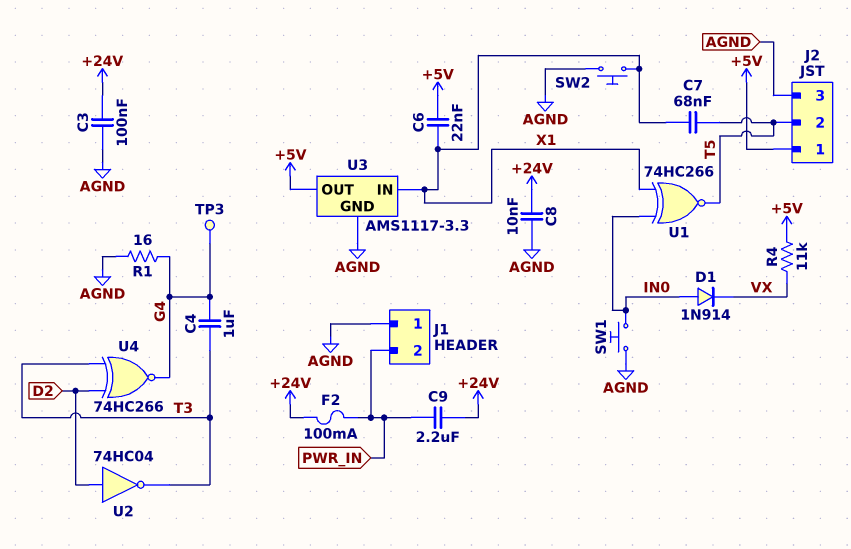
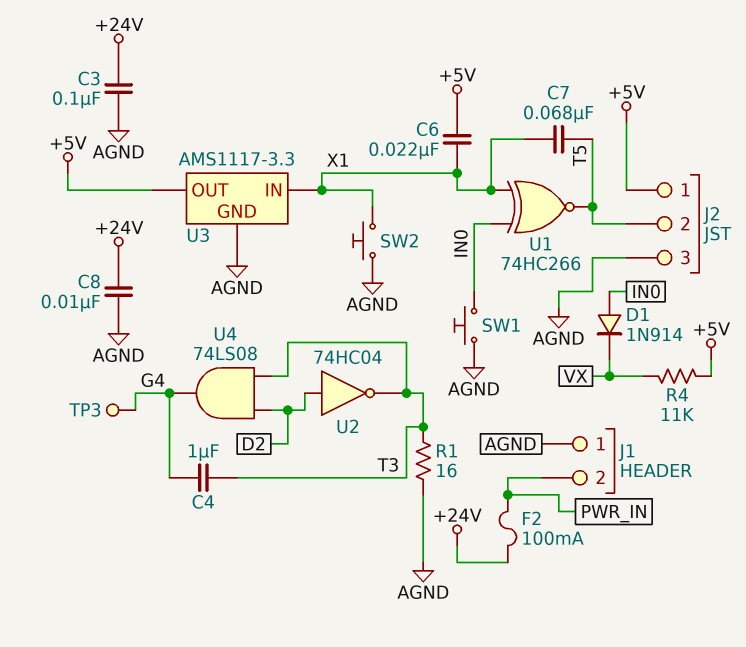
C9: 2.2uF (+24V, PWR_IN) -> none
R1: 16 (AGND, G4) -> 16 (AGND, T3)
U4: XNOR 74HC266 (in D2, in T3, out G4) -> AND 74LS08 (in D2, in T3, out G4)

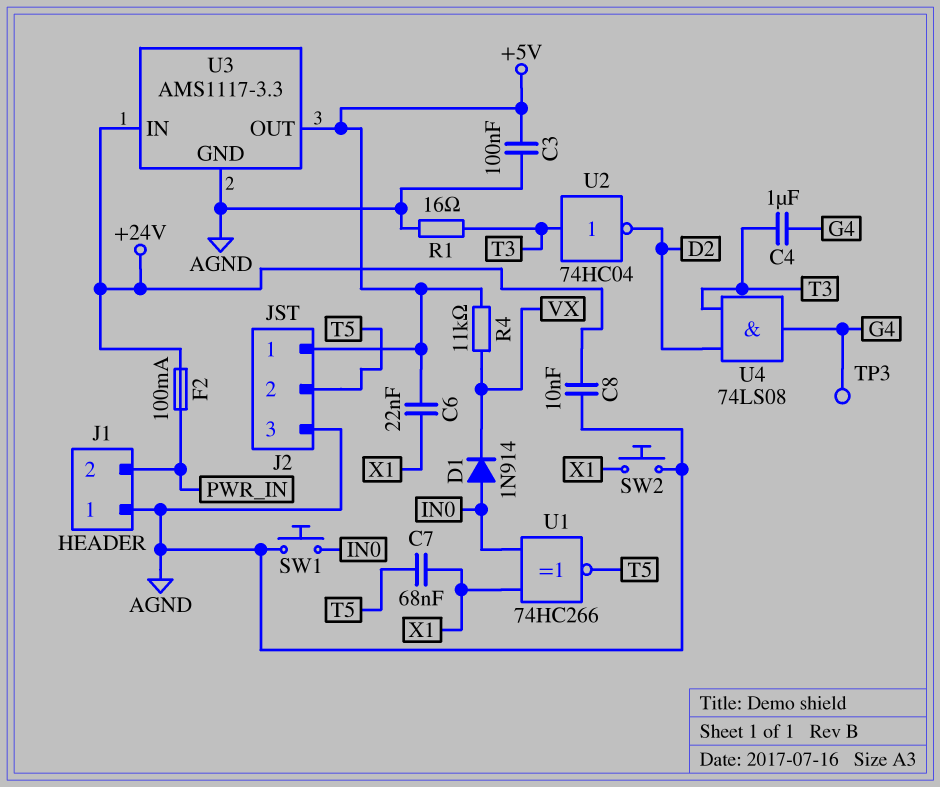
C3: 100nF (+24V, AGND) -> 100nF (+5V, AGND)
U2: NOT 74HC04 (in D2, out T3) -> NOT 74HC04 (in T3, out D2)
U3 pin IN: X1 -> +24V

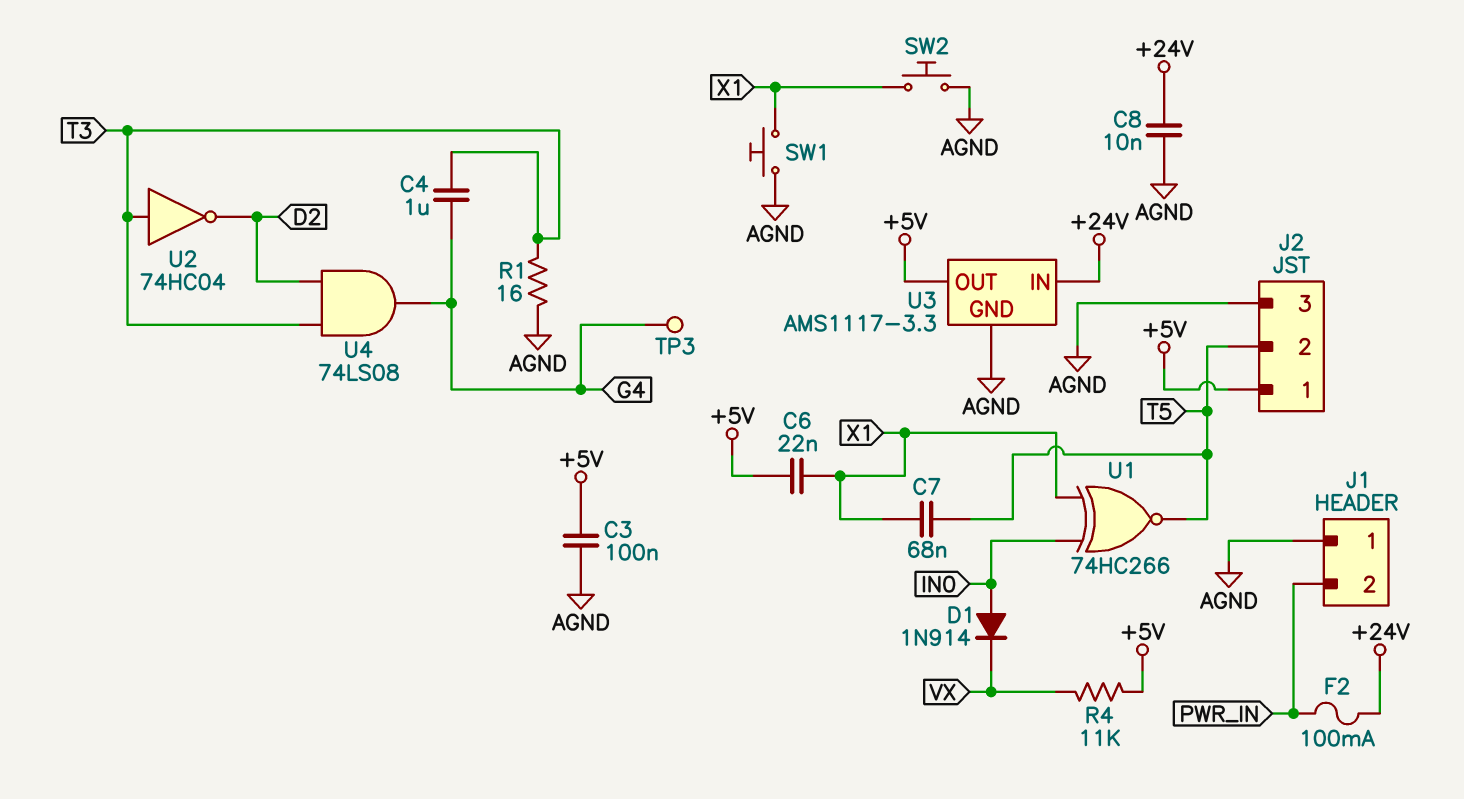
SW1: button (AGND, IN0) -> button (AGND, X1)

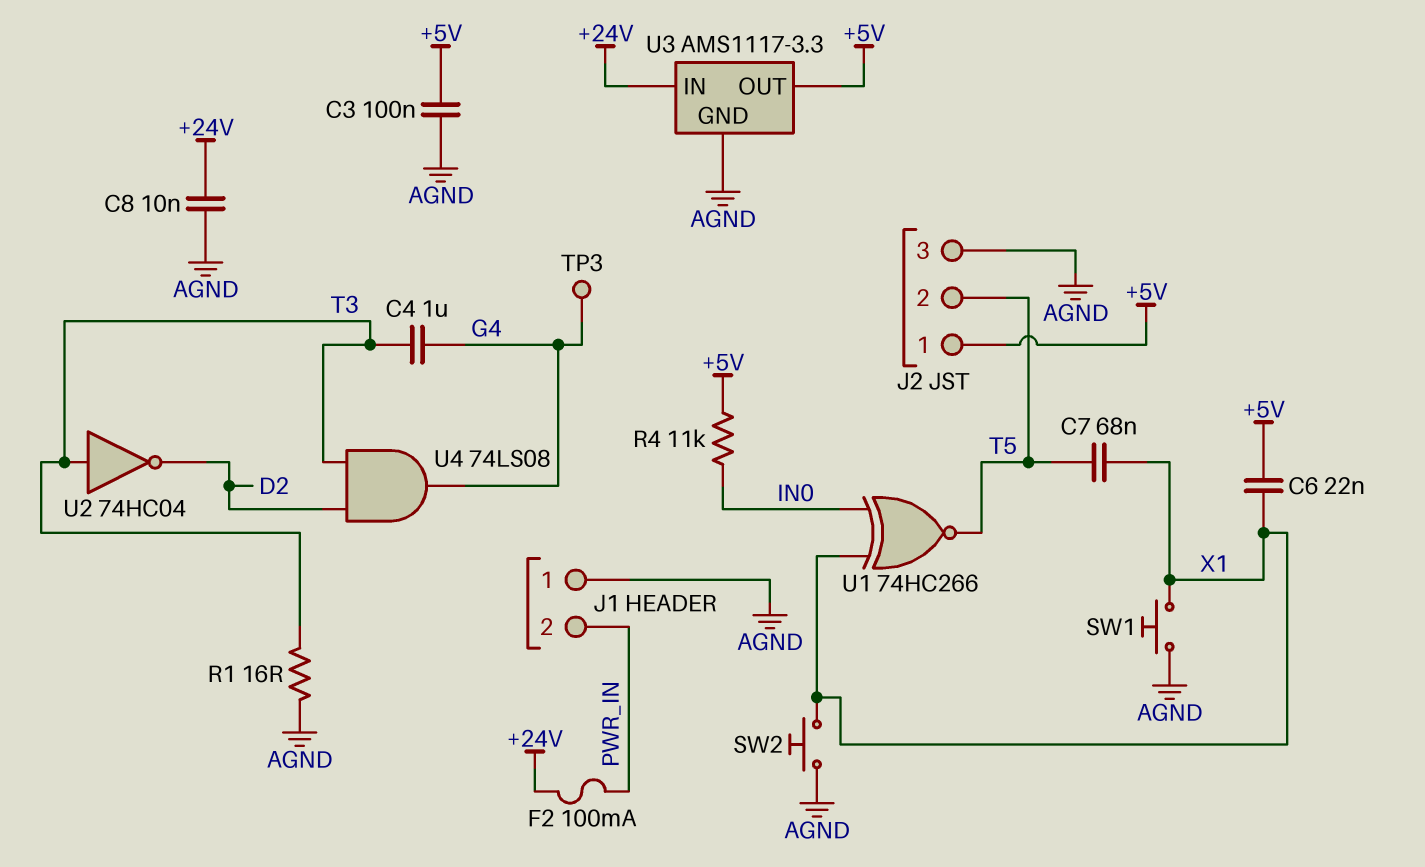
D1: diode 1N914 (A IN0, K VX) -> none
R4: 11k (+5V, VX) -> 11k (+5V, IN0)

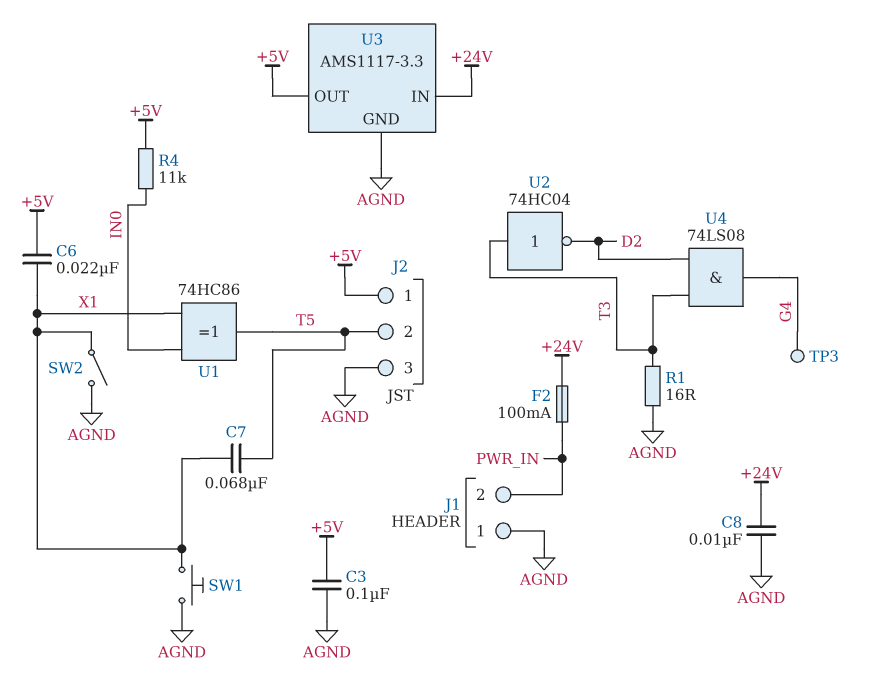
C4: 1uF (G4, T3) -> none
SW2: button (AGND, X1) -> switch (AGND, X1)
U1: XNOR 74HC266 (in IN0, in X1, out T5) -> XOR 74HC86 (in IN0, in X1, out T5)

